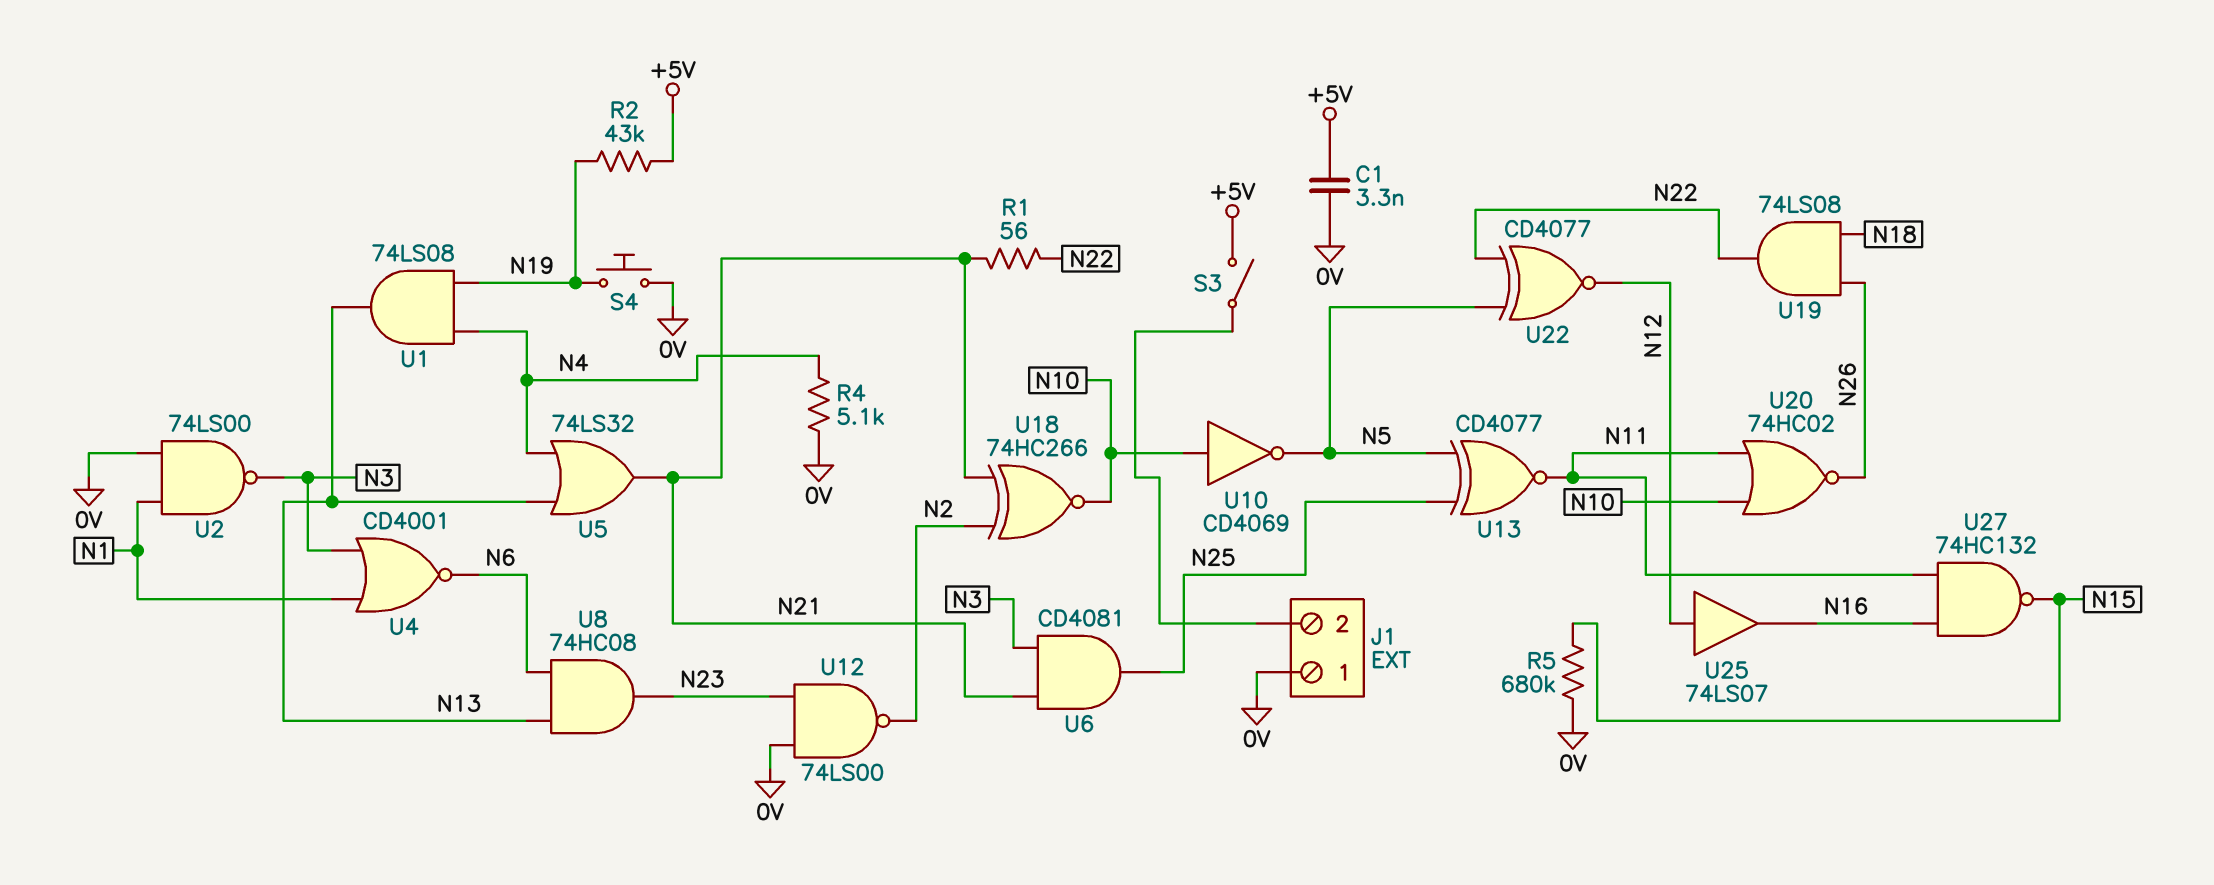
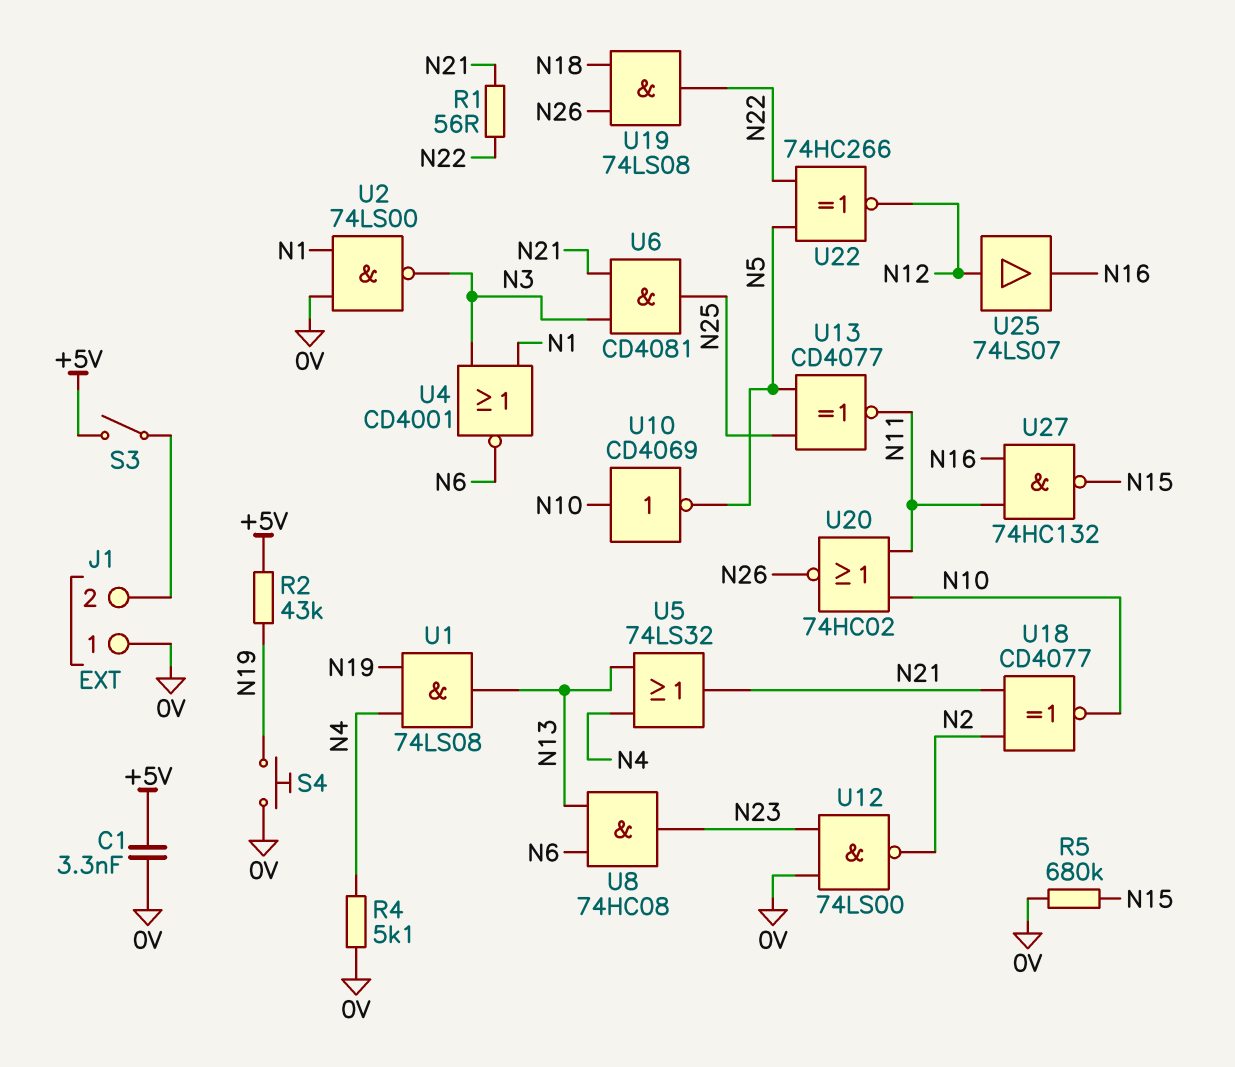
U18: XNOR 74HC266 (in N2, in N21, out N10) -> XNOR CD4077 (in N2, in N21, out N10)
U22: XNOR CD4077 (in N5, in N22, out N12) -> XNOR 74HC266 (in N5, in N22, out N12)

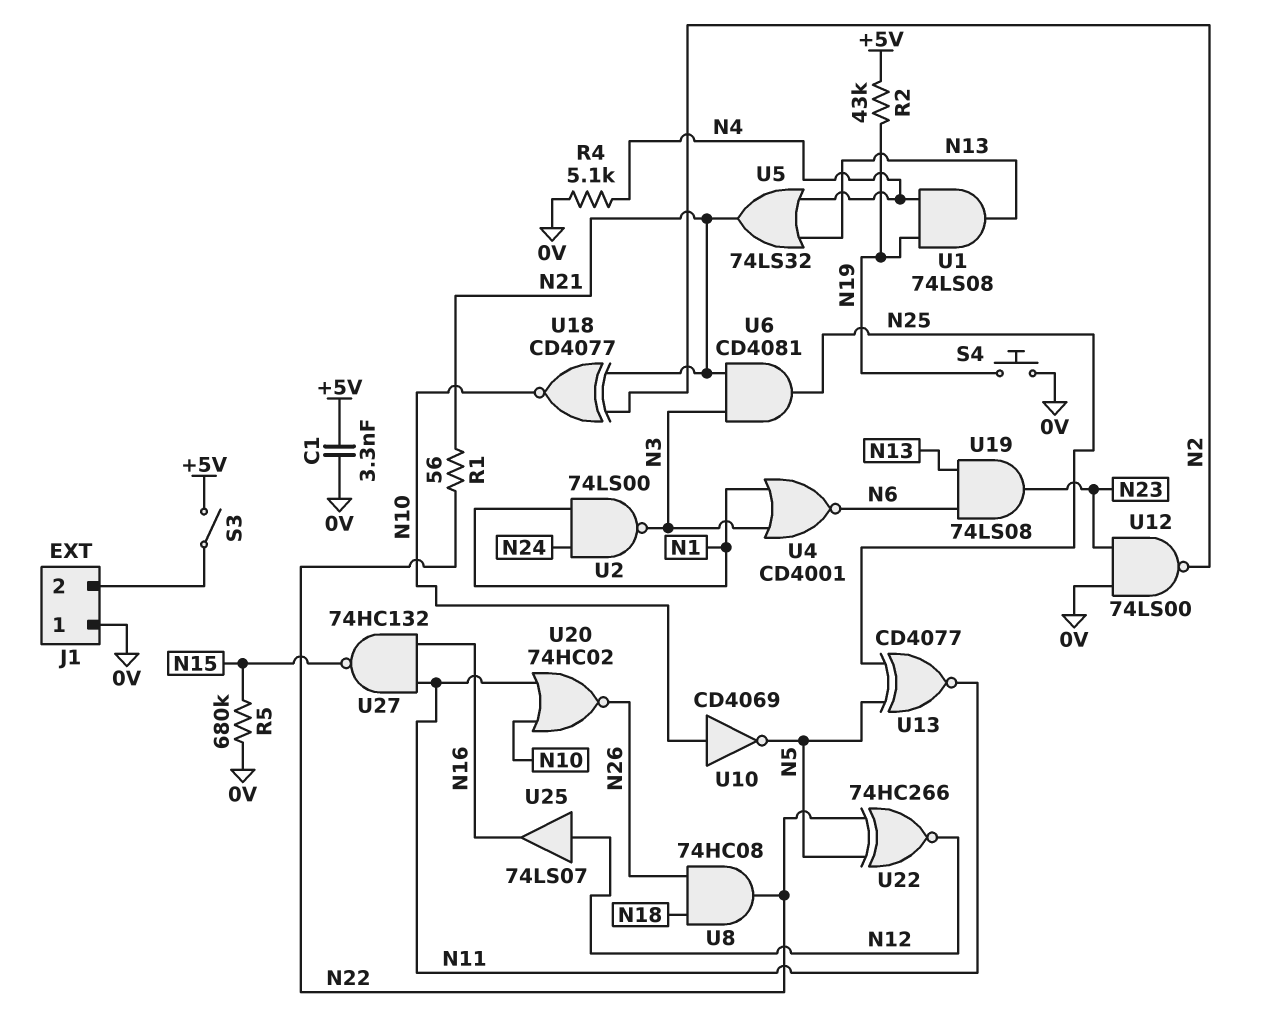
U2: NAND 74LS00 (in 0V, in N1, out N3) -> NAND 74LS00 (in N1, in N24, out N3)
U8: AND 74HC08 (in N6, in N13, out N23) -> AND 74HC08 (in N18, in N26, out N22)
U19: AND 74LS08 (in N18, in N26, out N22) -> AND 74LS08 (in N6, in N13, out N23)

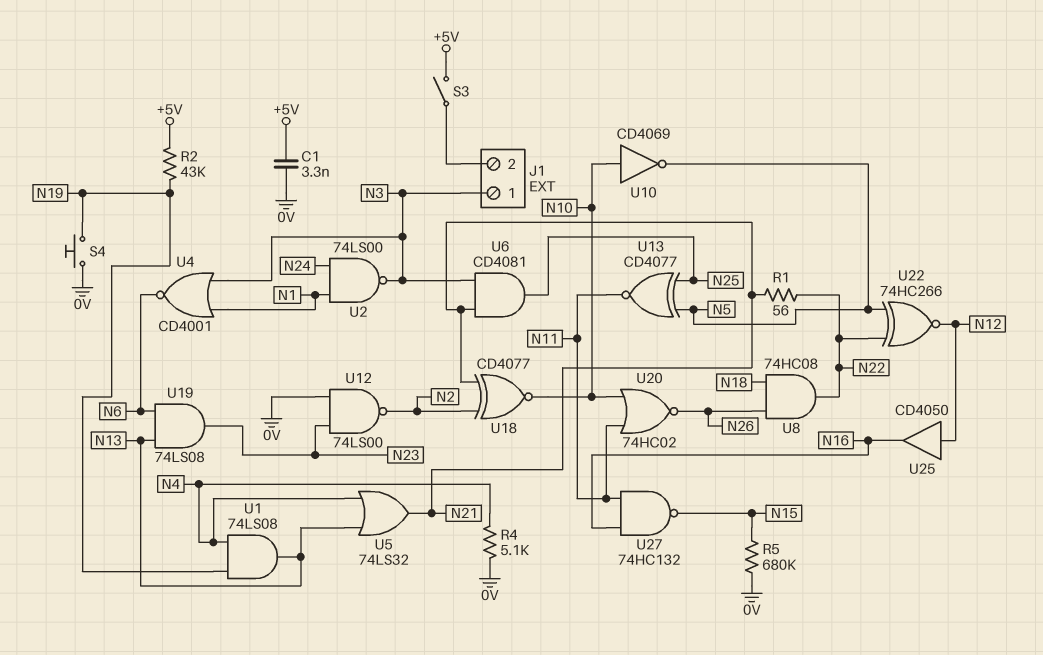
J1 pin 1: 0V -> N3
U25: buffer 74LS07 (in N12, out N16) -> buffer CD4050 (in N12, out N16)

